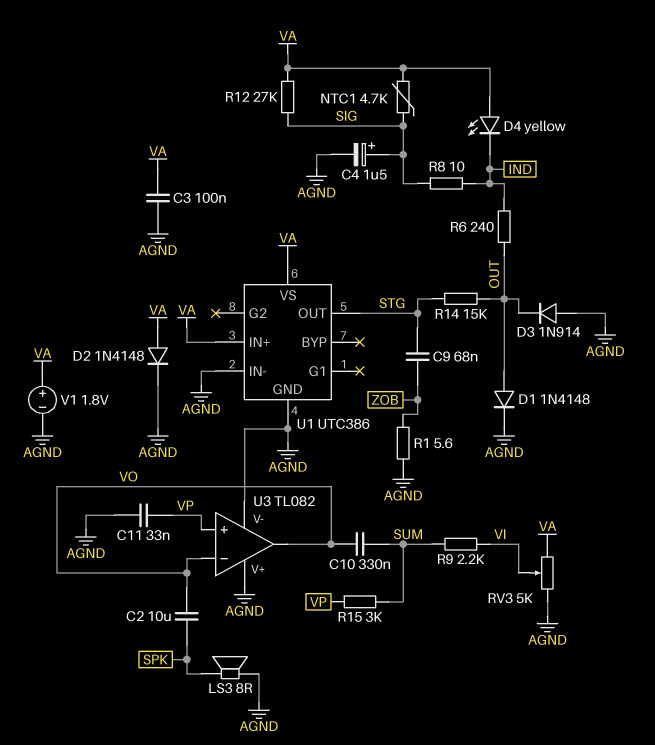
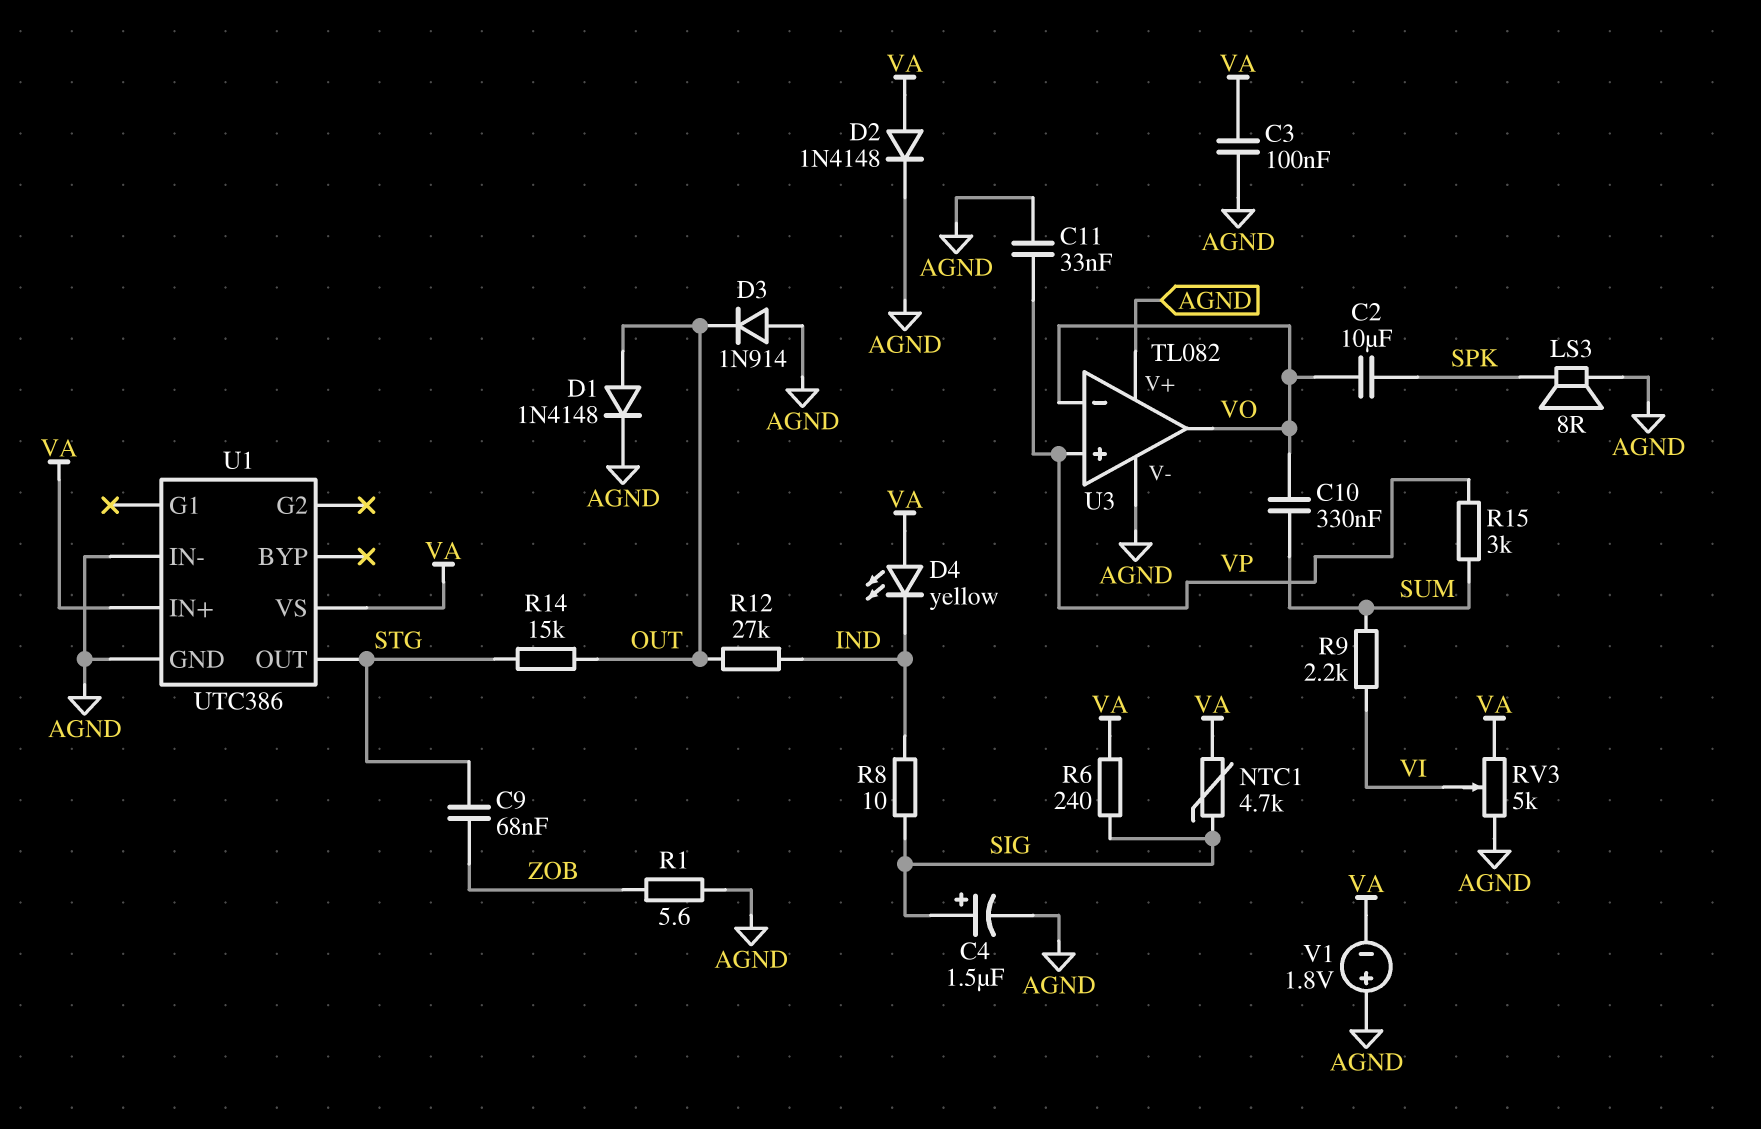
R6: 240 (IND, OUT) -> 240 (SIG, VA)
R12: 27k (SIG, VA) -> 27k (IND, OUT)
V1: 1.8V (plus VA, minus AGND) -> 1.8V (plus AGND, minus VA)

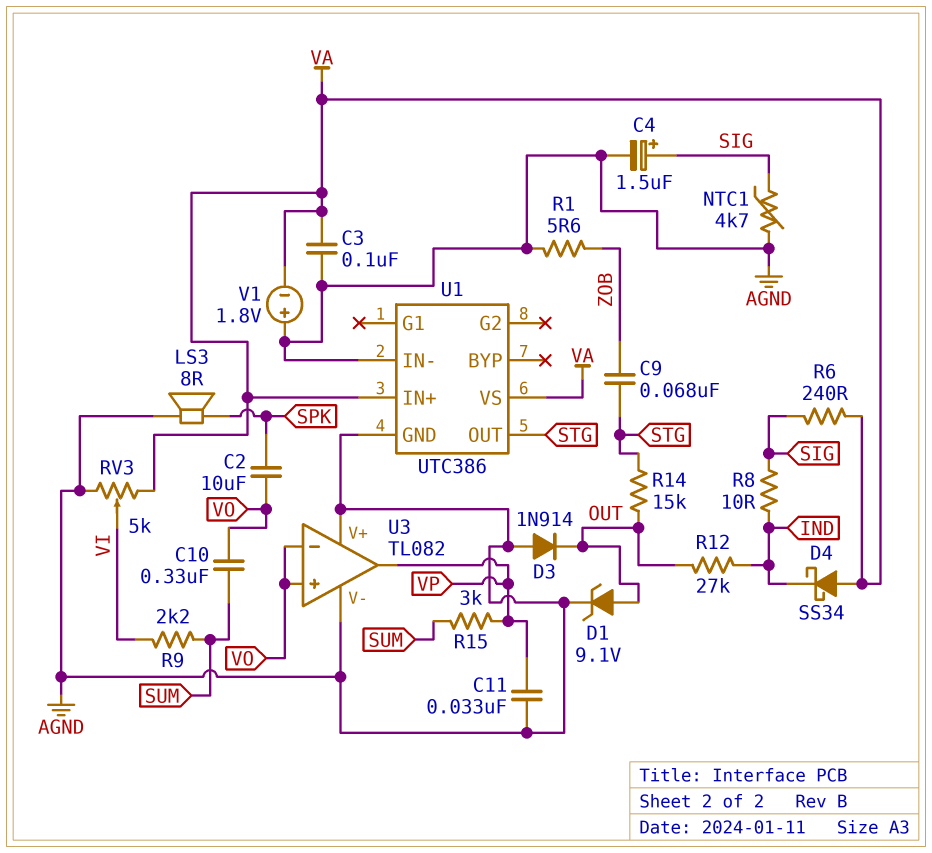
D1: diode 1N4148 (A OUT, K AGND) -> zener 9.1V (A OUT, K AGND)
D2: diode 1N4148 (A VA, K AGND) -> none
D4: LED yellow (A VA, K IND) -> schottky SS34 (A VA, K IND)
NTC1: 4.7k (SIG, VA) -> 4.7k (AGND, SIG)
U3 pin in+: VP -> VO
U3 pin out: VO -> VP

